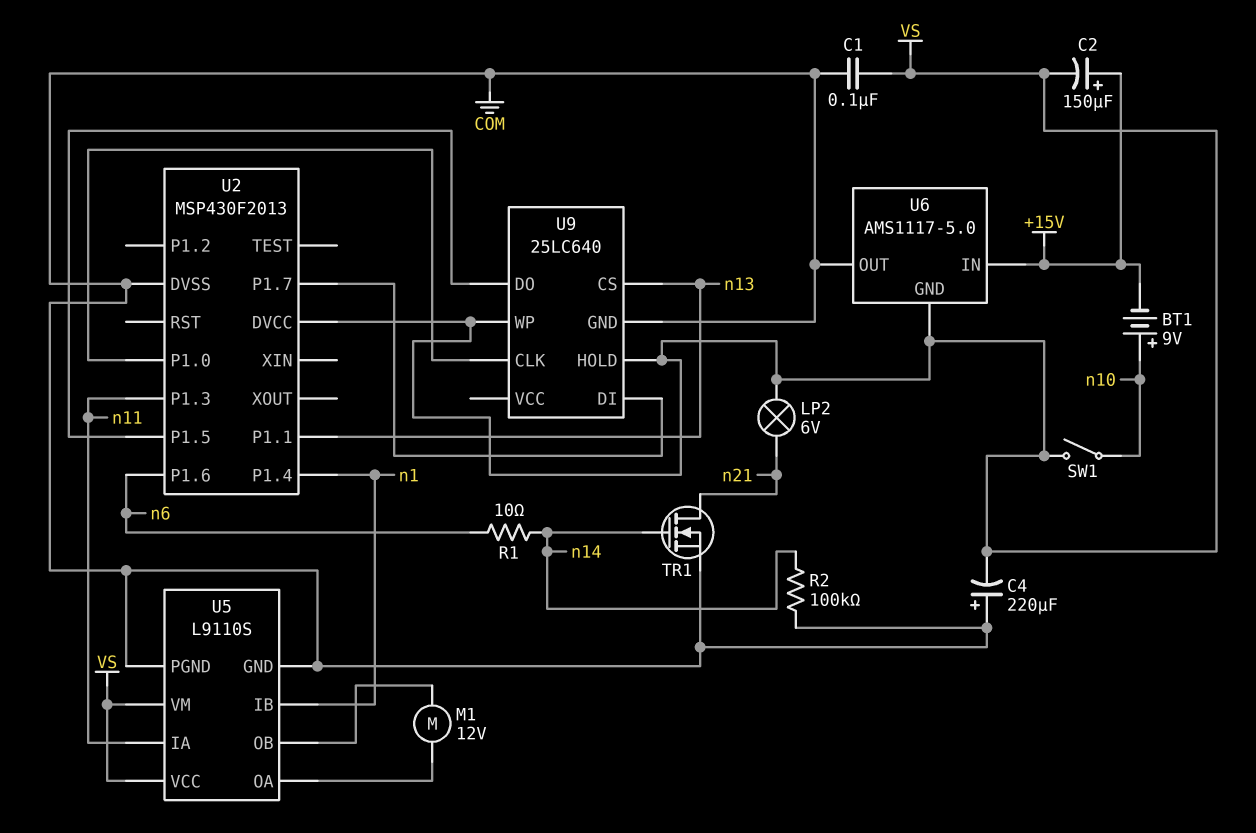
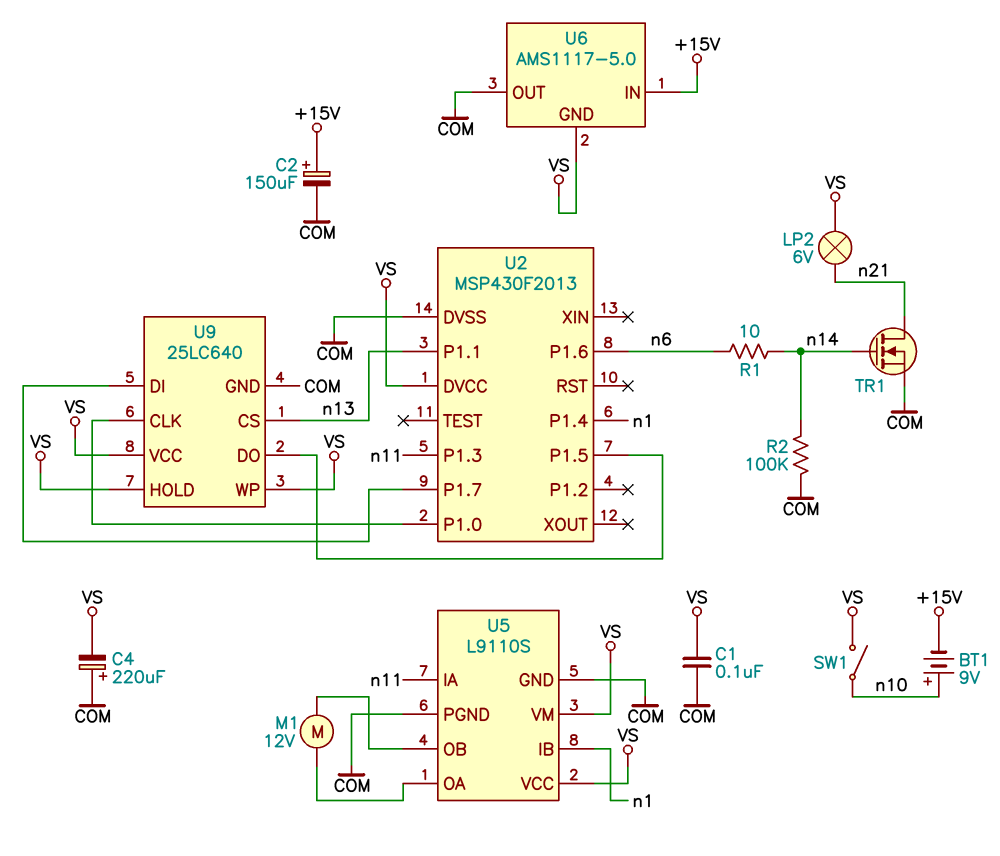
C2: 150uF (plus +15V, minus VS) -> 150uF (plus +15V, minus COM)
U9 pin VCC: none -> VS

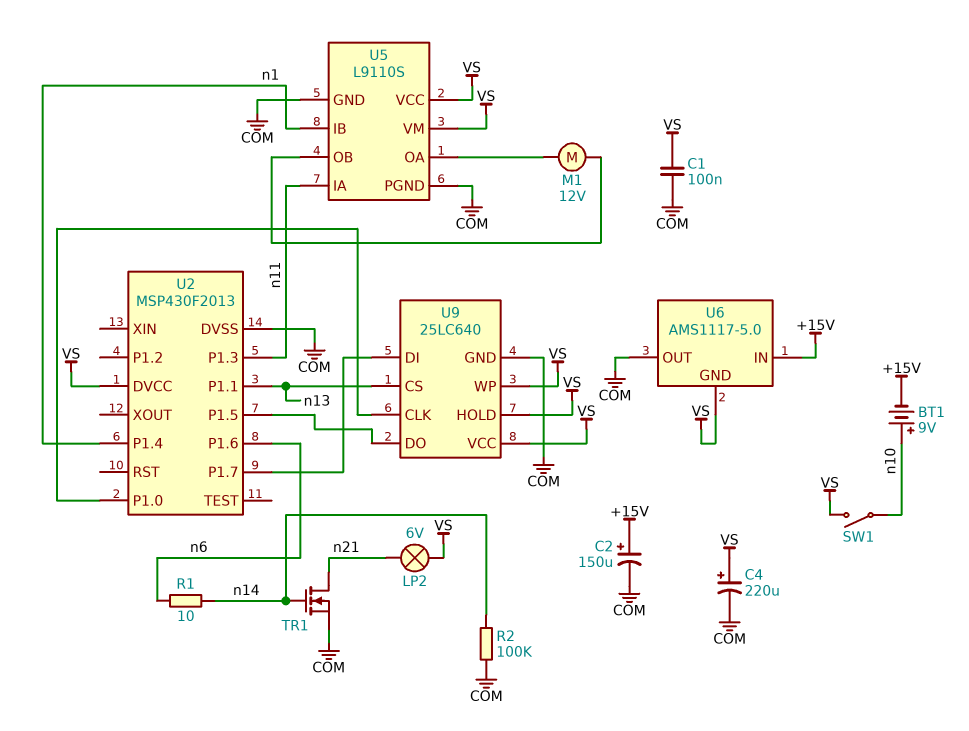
C4: 220uF (plus COM, minus VS) -> 220uF (plus VS, minus COM)

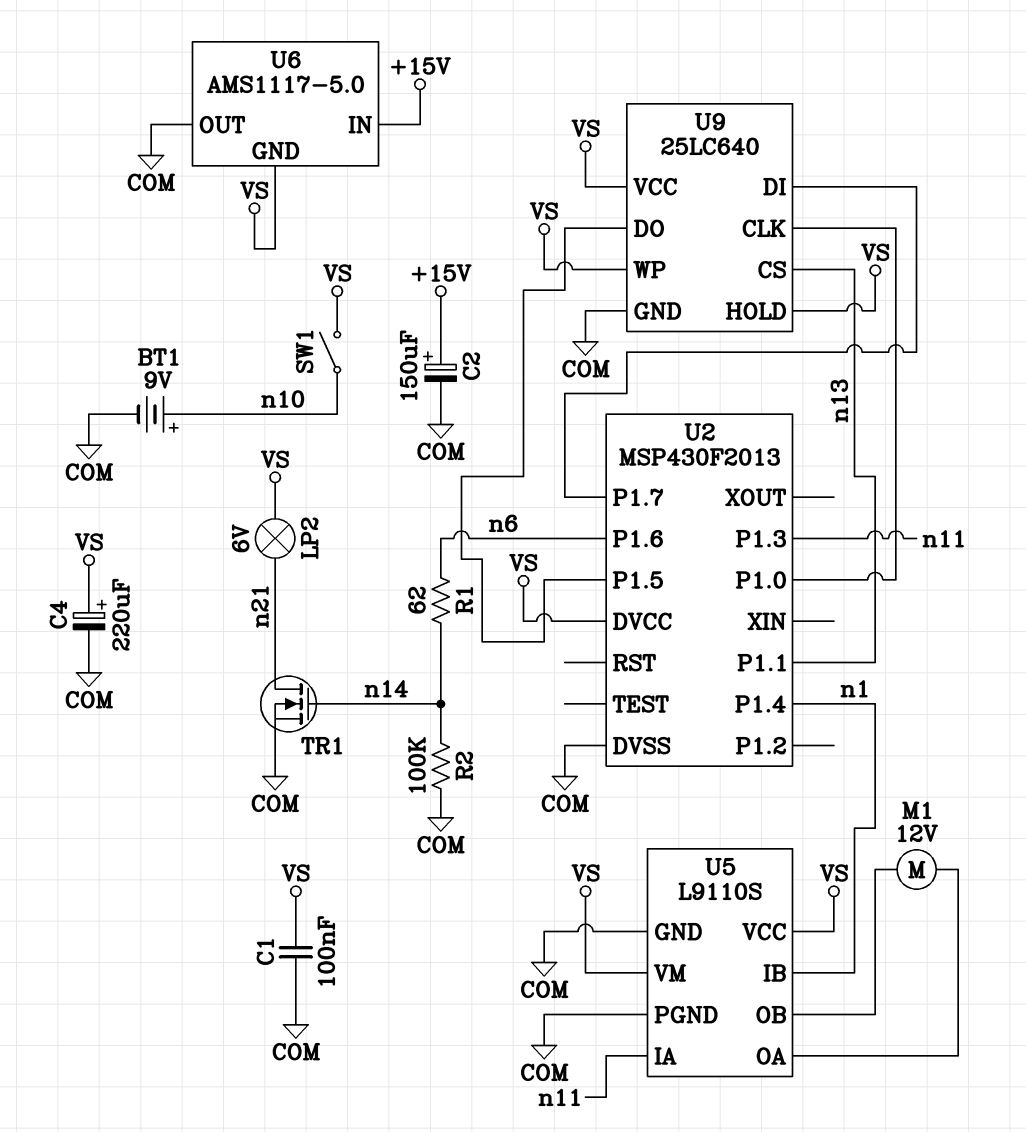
BT1: 9V (plus n10, minus +15V) -> 9V (plus n10, minus COM)
R1: 10 (n6, n14) -> 62 (n6, n14)

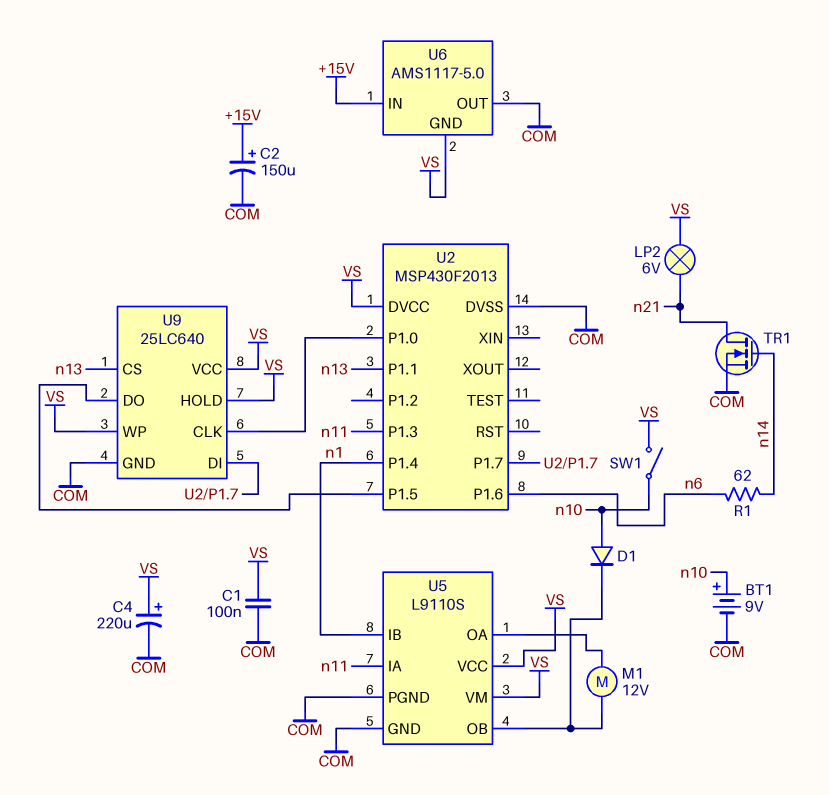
D1: none -> diode (A n10, K U5/OB)
R2: 100k (COM, n14) -> none

